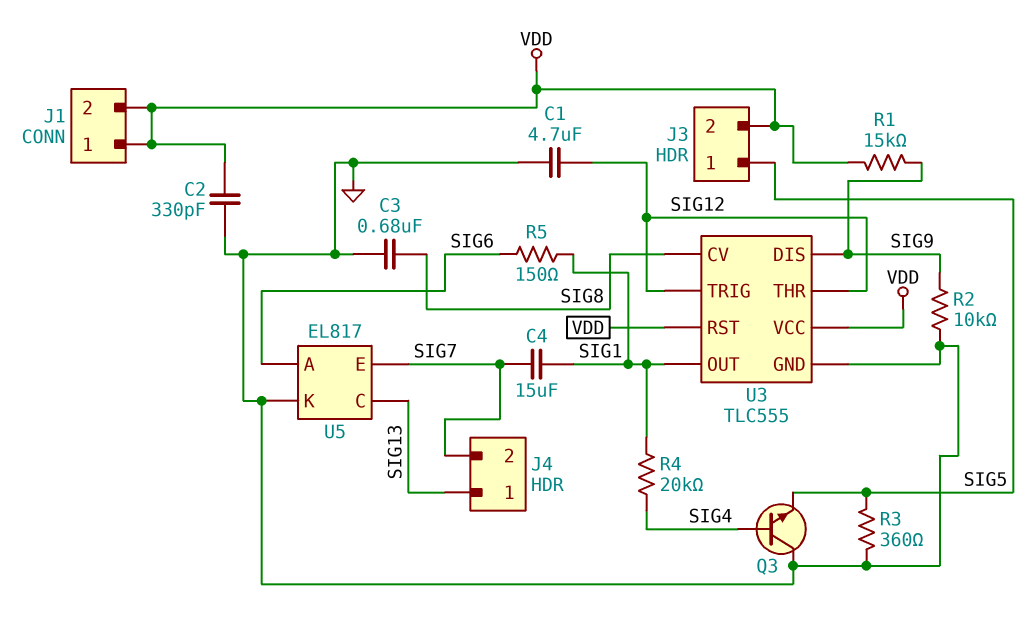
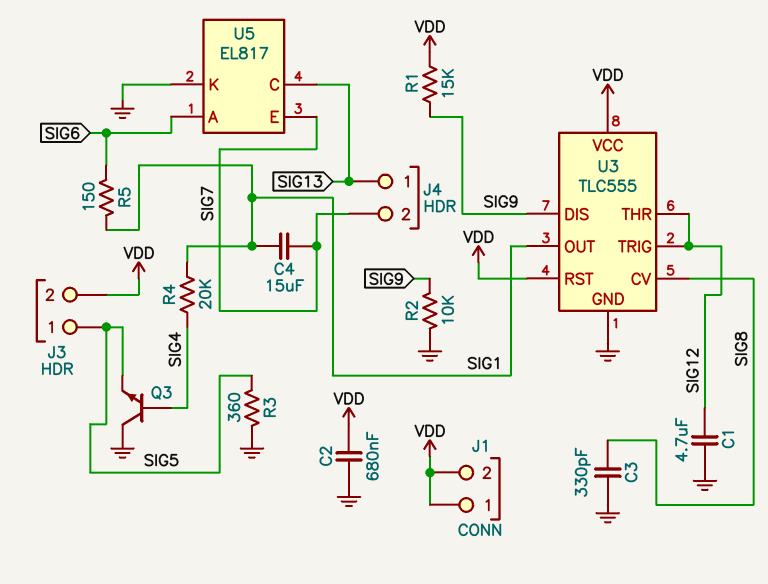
C2: 330pF (GND, VDD) -> 680nF (GND, VDD)
C3: 680nF (GND, SIG8) -> 330pF (GND, SIG8)

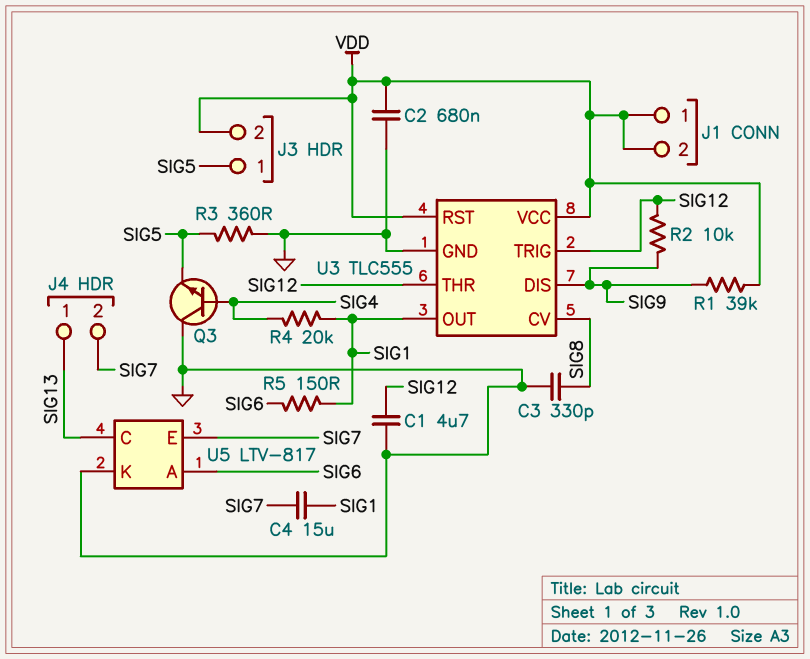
R1: 15k (SIG9, VDD) -> 39k (SIG9, VDD)
R2: 10k (GND, SIG9) -> 10k (SIG9, SIG12)
U5: EL817 -> LTV-817

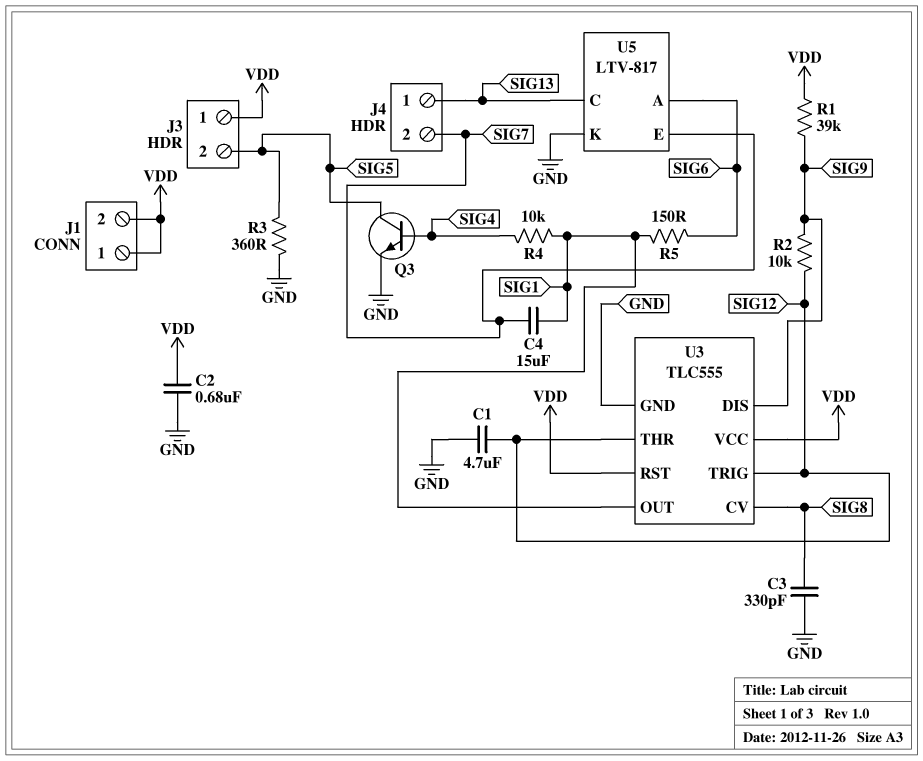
J3 pin 1: SIG5 -> VDD
J3 pin 2: VDD -> SIG5
Q3: NPN (B SIG4, C GND, E SIG5) -> NPN (B SIG4, C SIG5, E GND)
R4: 20k (SIG1, SIG4) -> 10k (SIG1, SIG4)

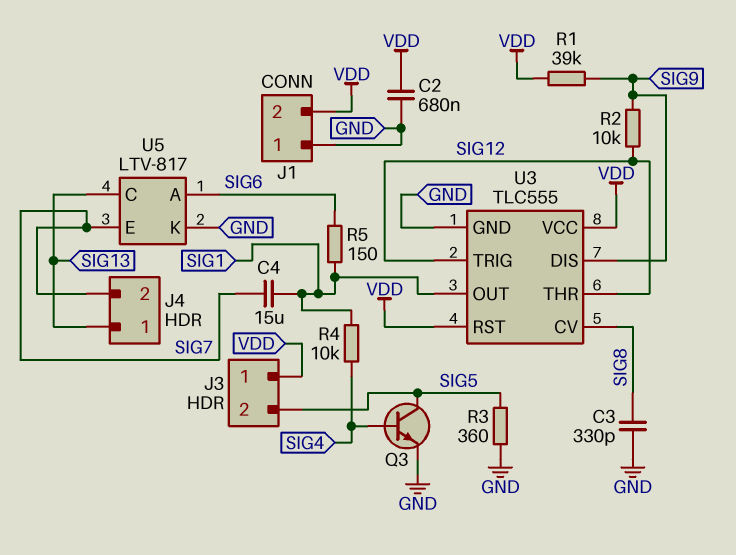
C1: 4.7uF (GND, SIG12) -> none
J1 pin 1: VDD -> GND

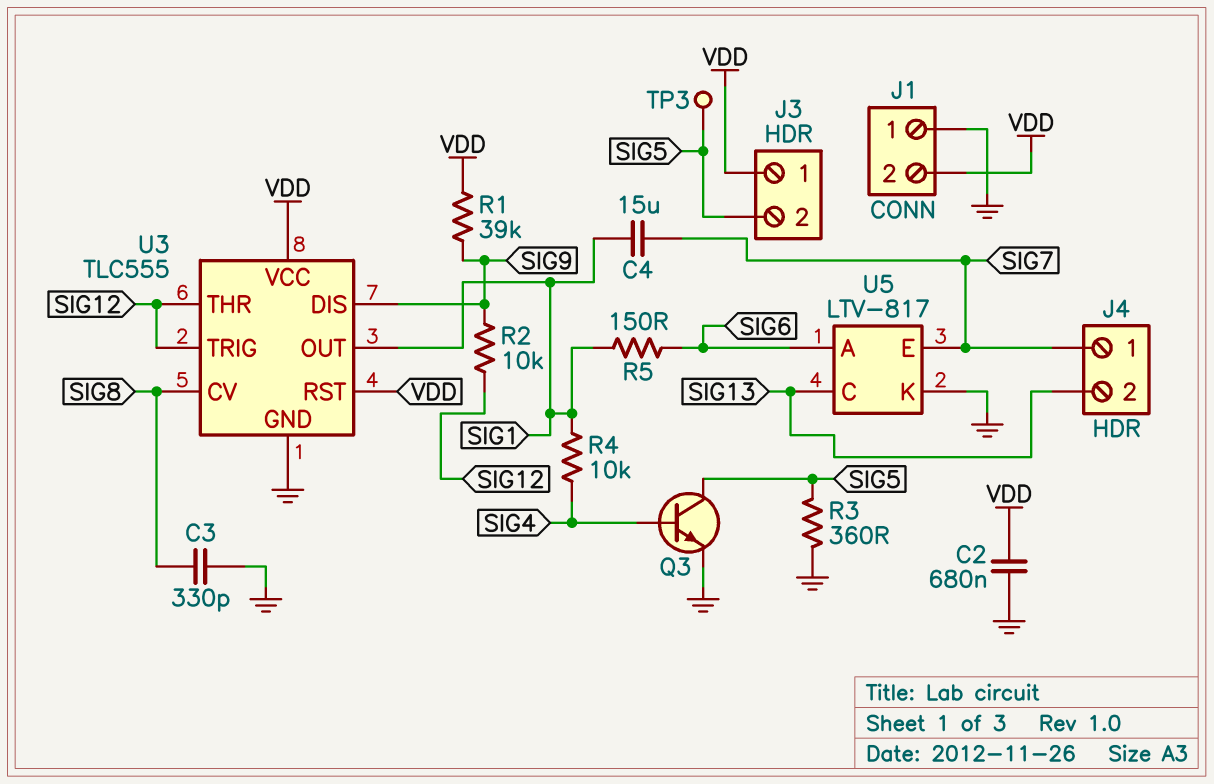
J4 pin 1: SIG13 -> SIG7
J4 pin 2: SIG7 -> SIG13
TP3: none -> test point (SIG5)

